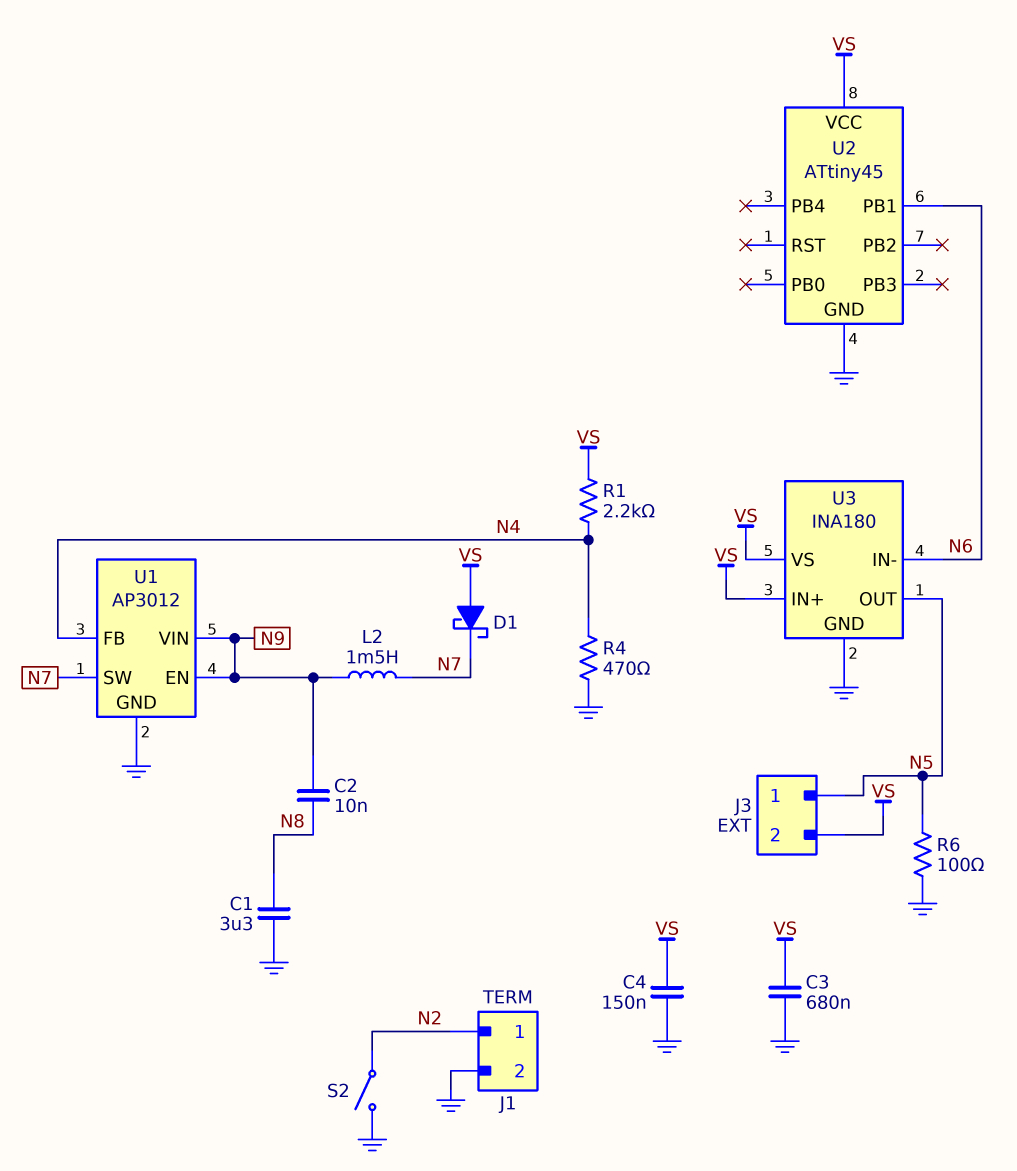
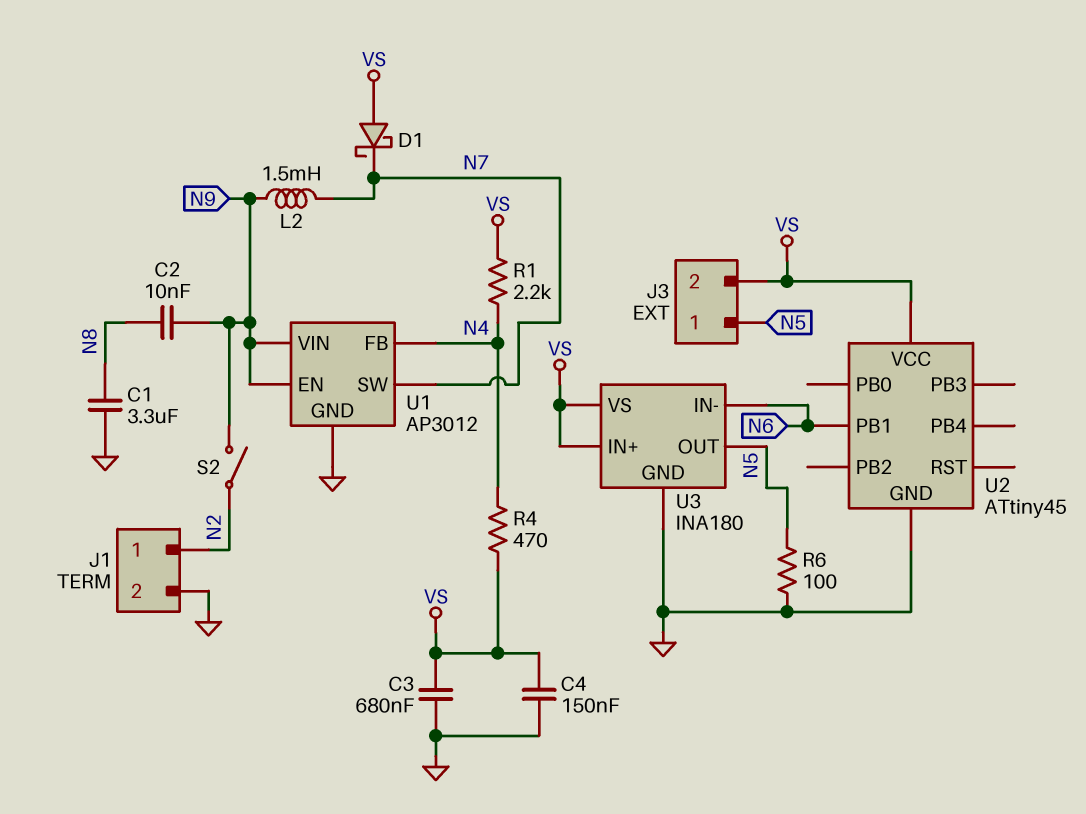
R4: 470 (GND, N4) -> 470 (N4, VS)
S2: switch (GND, N2) -> switch (N2, N9)

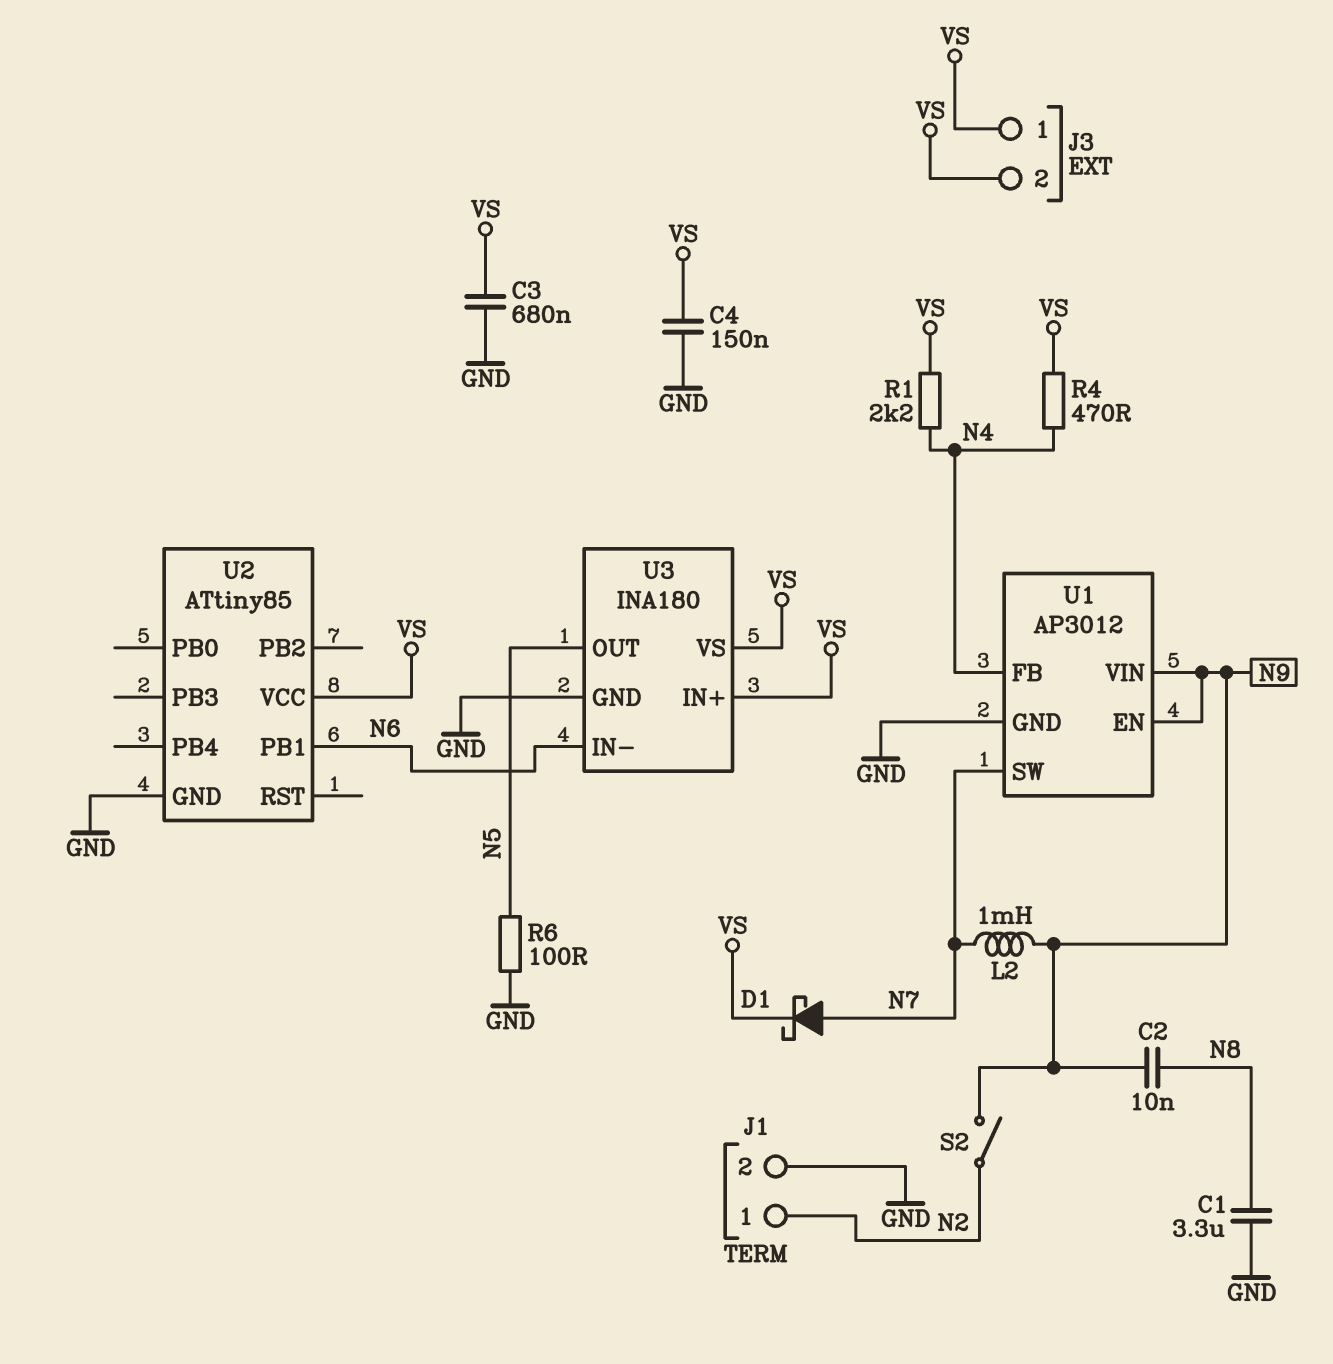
D1: schottky (A VS, K N7) -> schottky (A N7, K VS)
J3 pin 1: N5 -> VS
L2: 1.5mH (N7, N9) -> 1mH (N7, N9)
U2: ATtiny45 -> ATtiny85

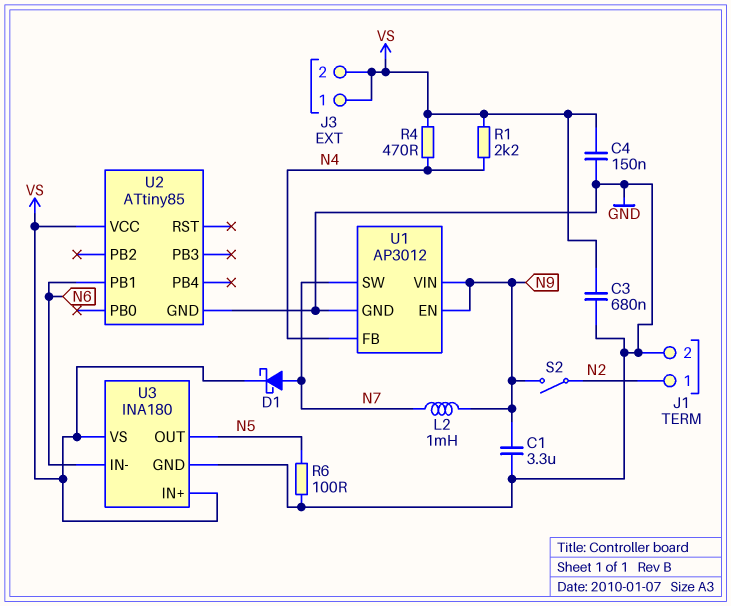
C1: 3.3uF (GND, N8) -> 3.3uF (GND, N9)
C2: 10nF (N8, N9) -> none

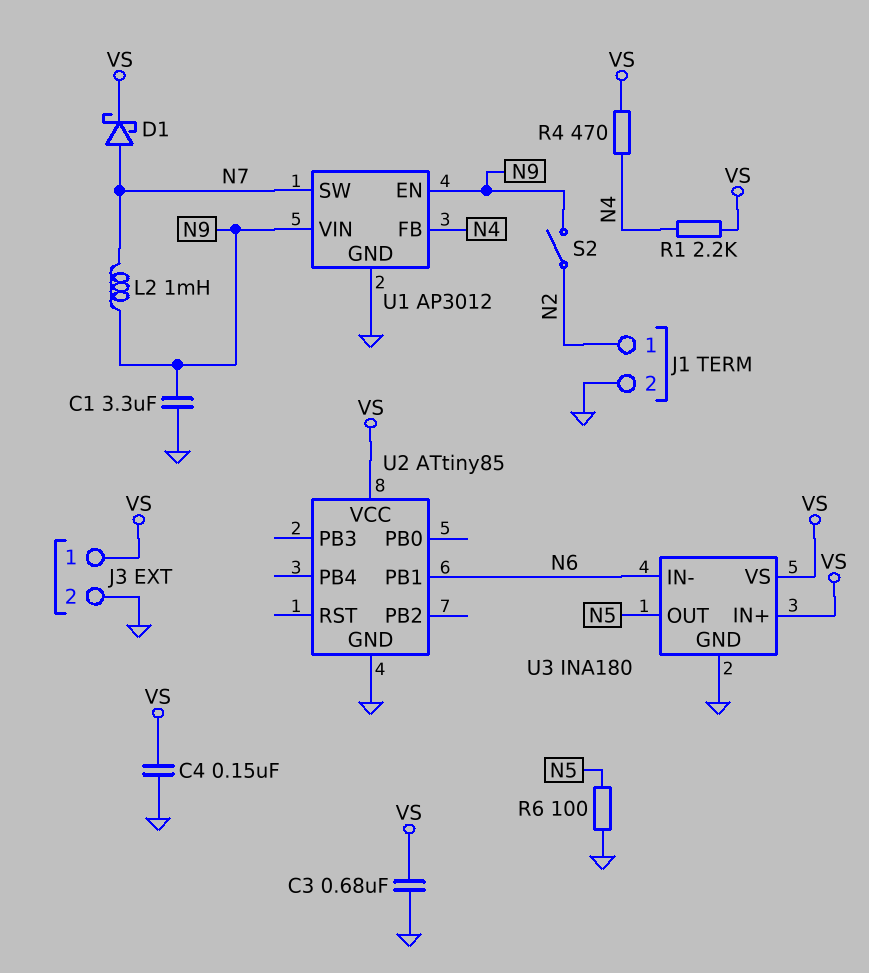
J3 pin 2: VS -> GND

